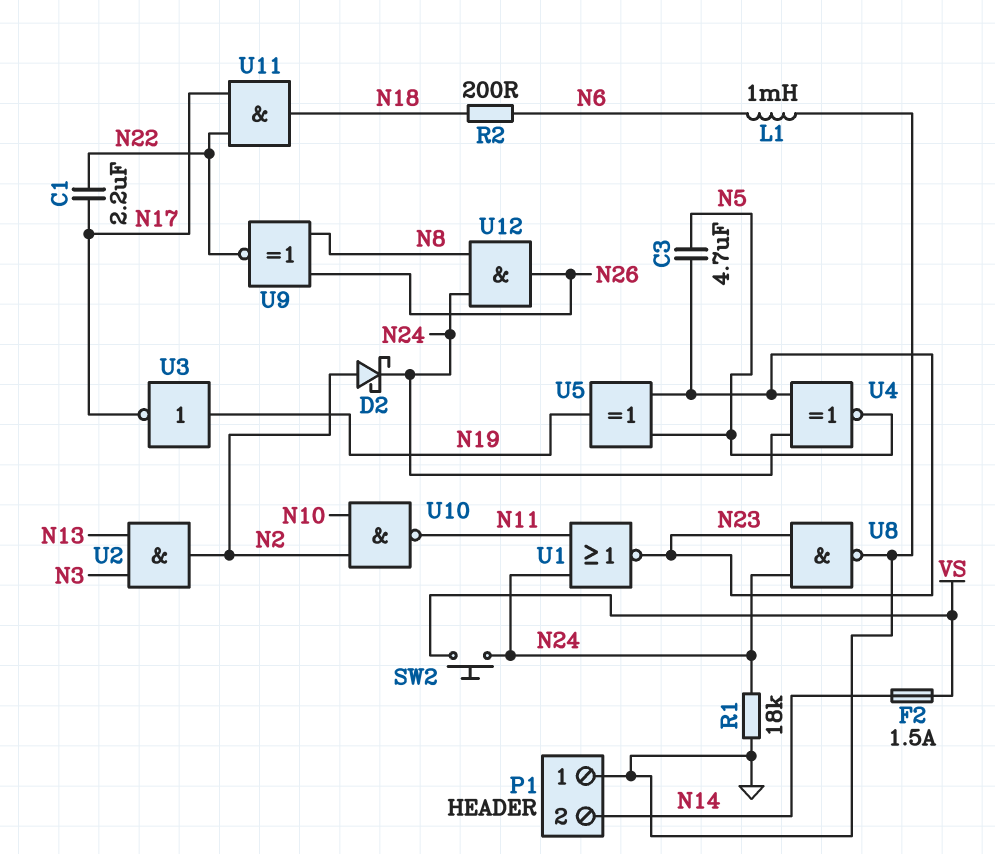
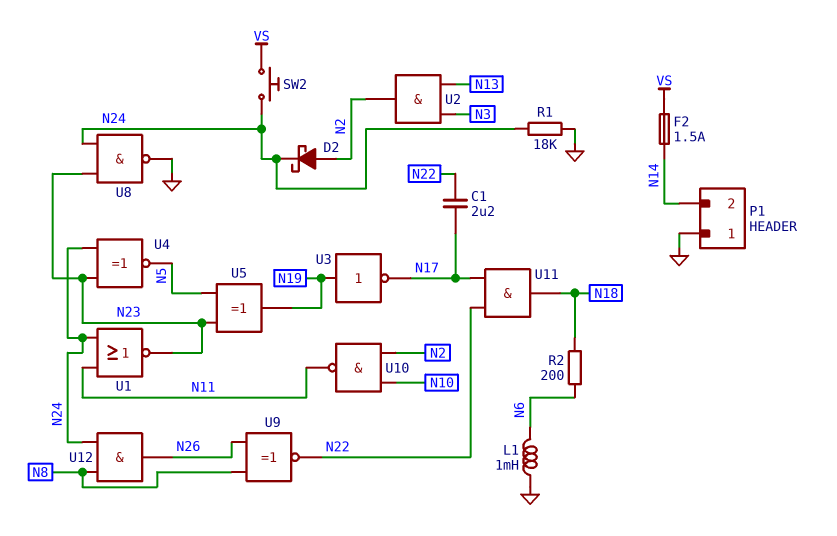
C3: 4.7uF (N5, N23) -> none

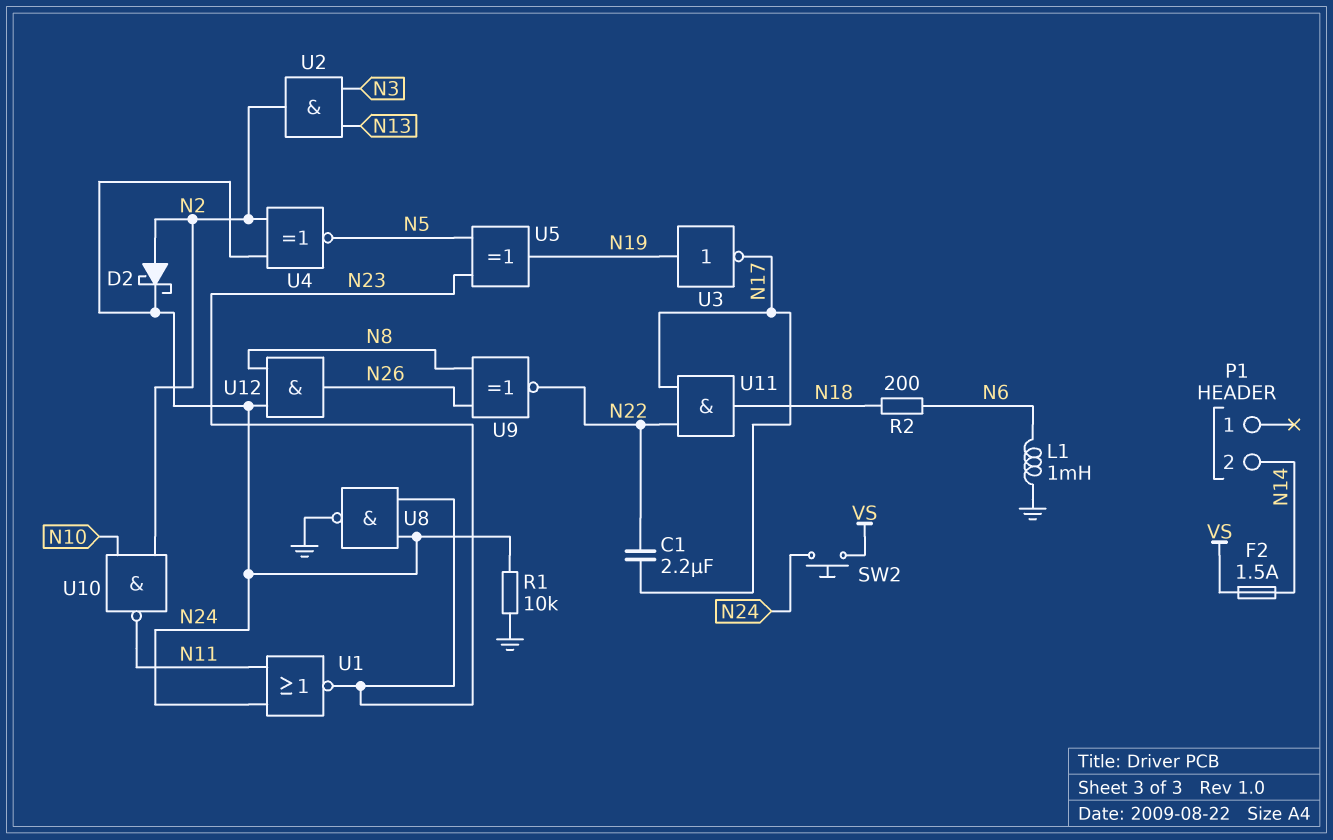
P1 pin 1: GND -> none
R1: 18k (GND, N24) -> 10k (GND, N24)
U4: XNOR (in N23, in N24, out N5) -> XNOR (in N2, in N24, out N5)

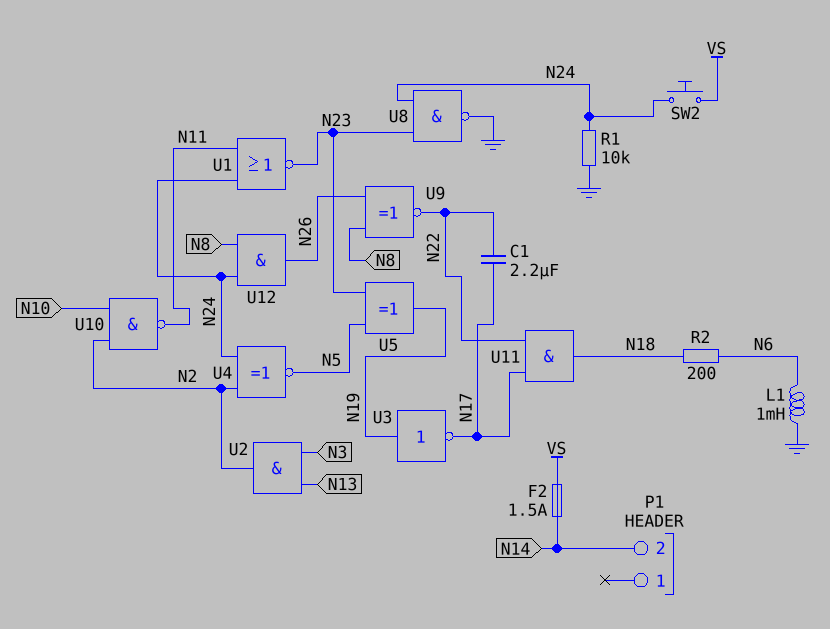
D2: schottky (A N2, K N24) -> none

